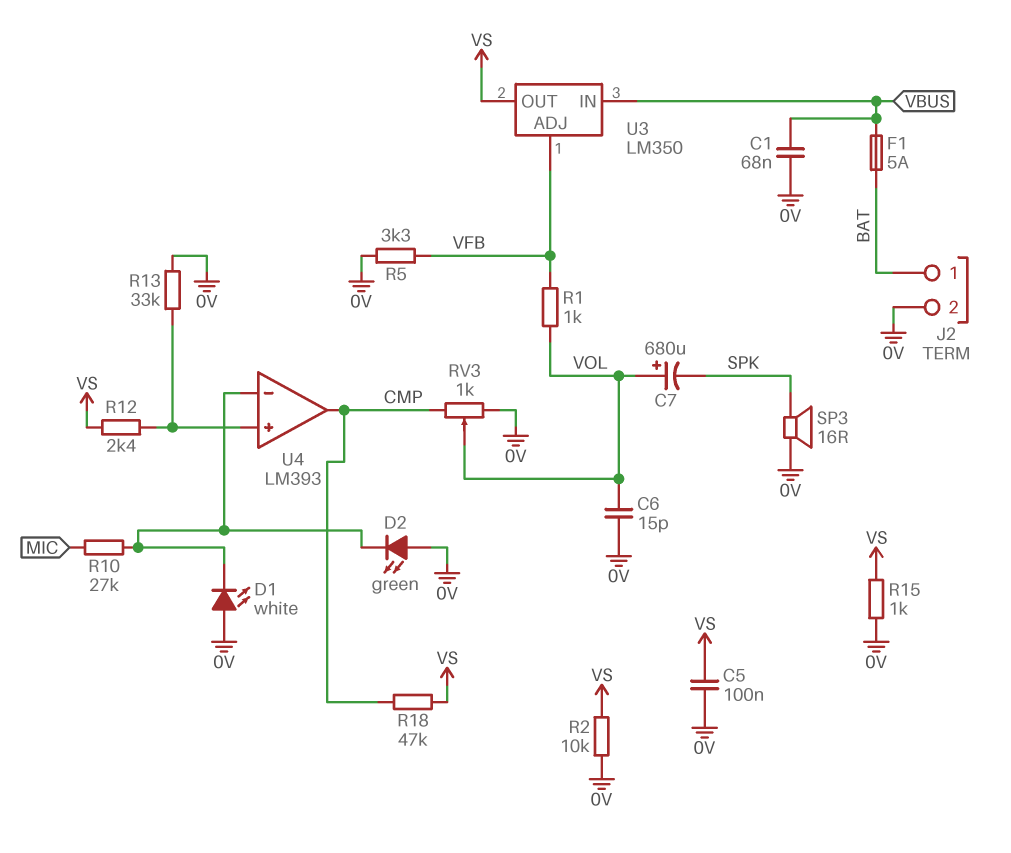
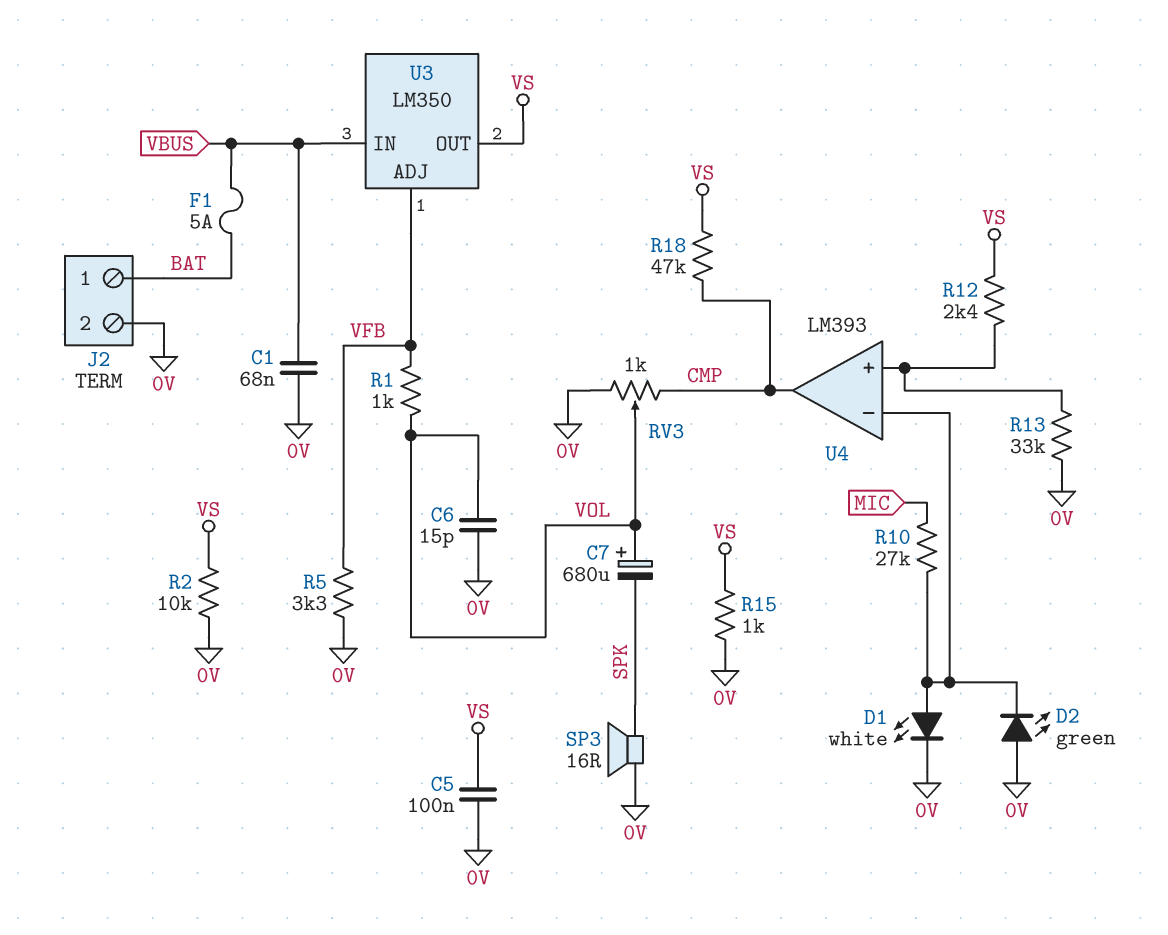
D1: LED white (A 0V, K U4/in-) -> LED white (A U4/in-, K 0V)

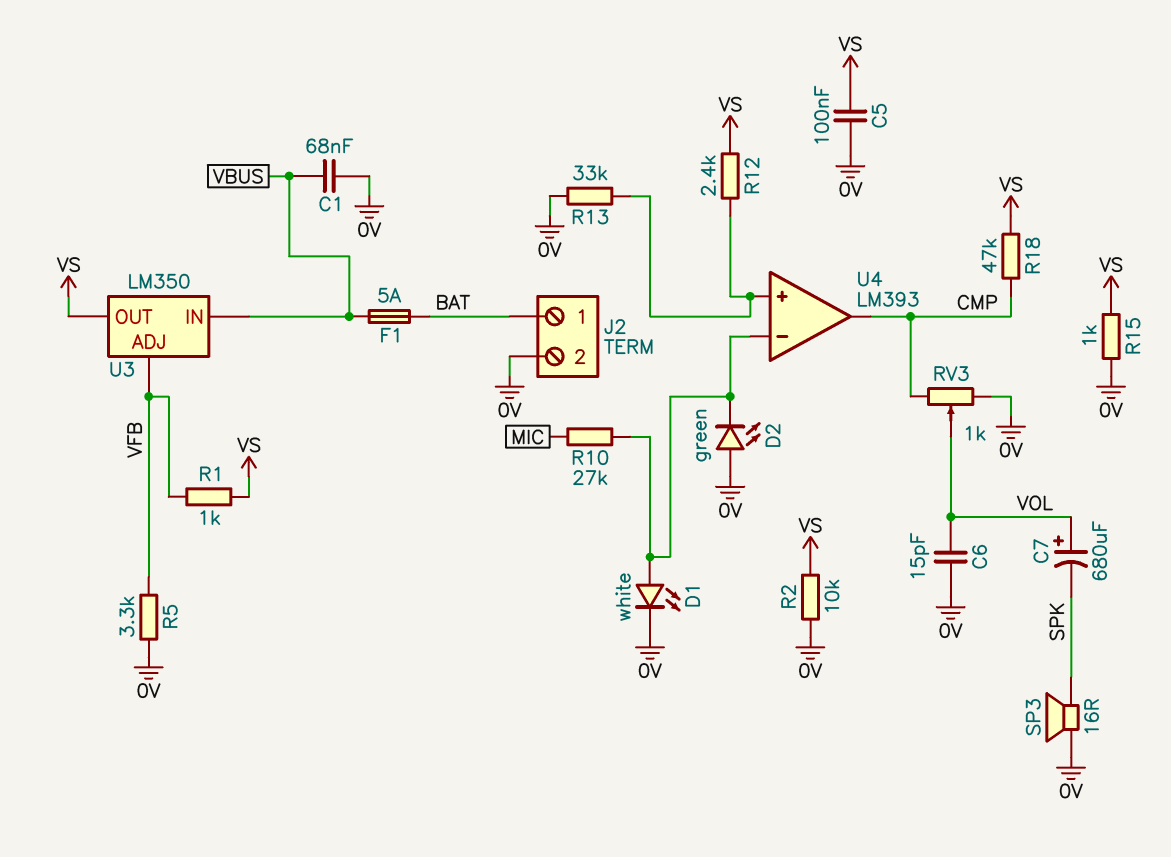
R1: 1k (VFB, VOL) -> 1k (VFB, VS)

